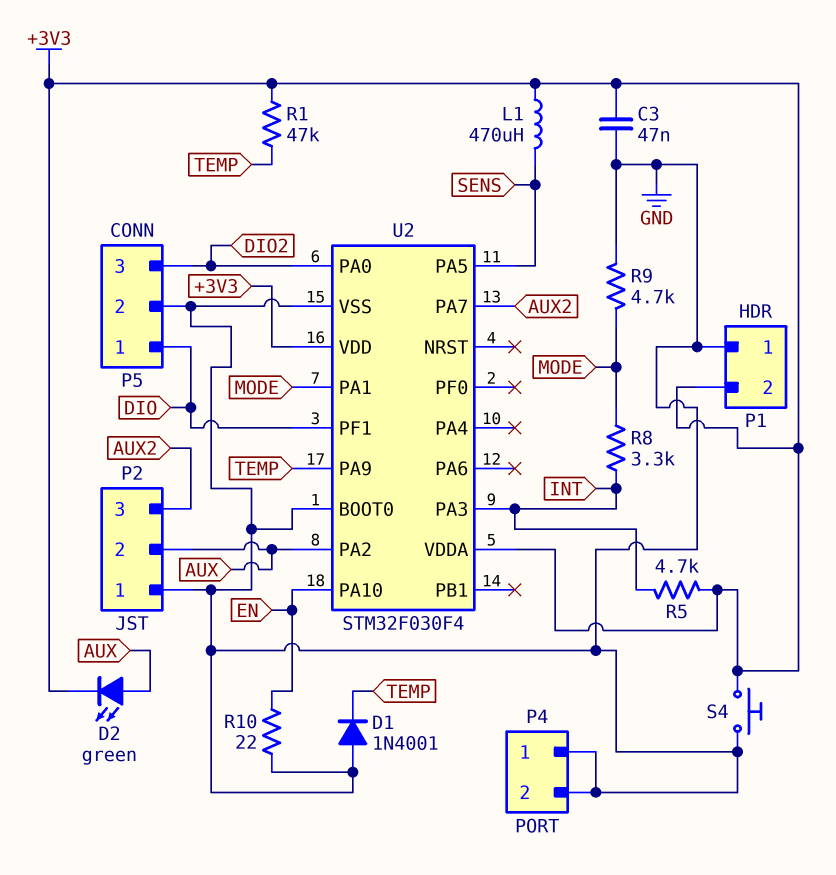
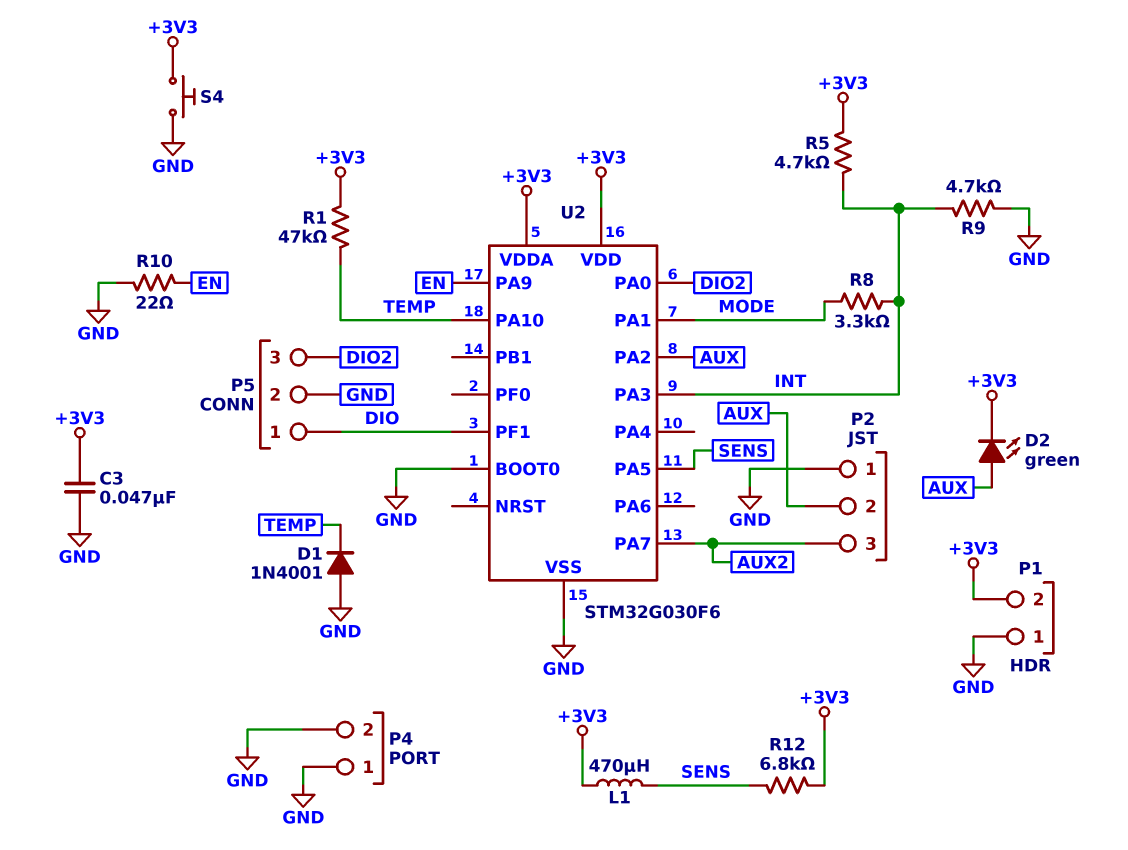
R9: 4.7k (GND, MODE) -> 4.7k (GND, INT)
R12: none -> 6.8k (+3V3, SENS)
U2: STM32F030F4 -> STM32G030F6
U2 pin PA9: TEMP -> EN
U2 pin PA10: EN -> TEMP

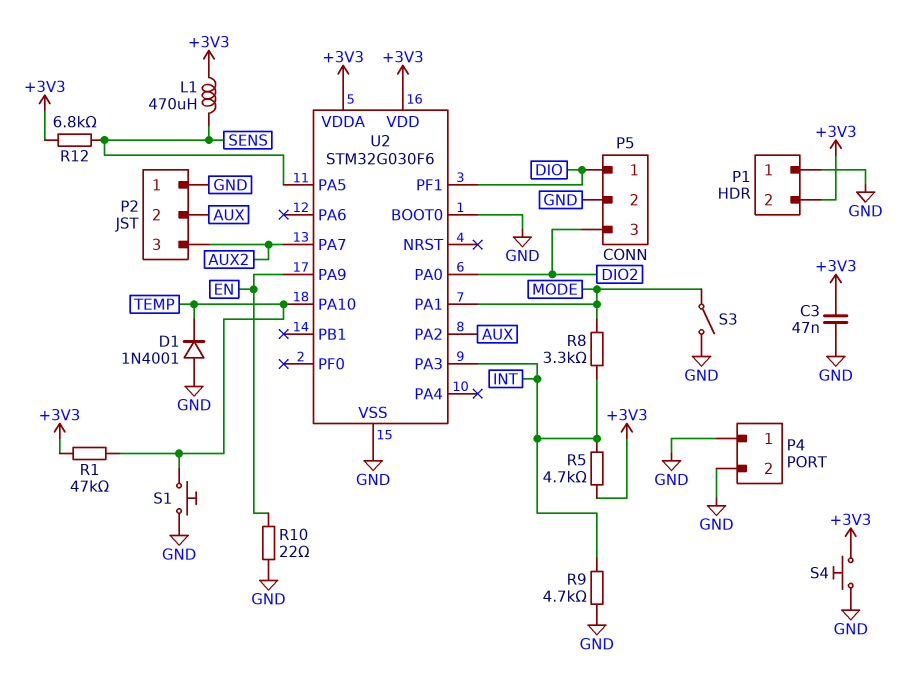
D2: LED green (A AUX, K +3V3) -> none
S1: none -> button (GND, TEMP)
S3: none -> switch (GND, MODE)

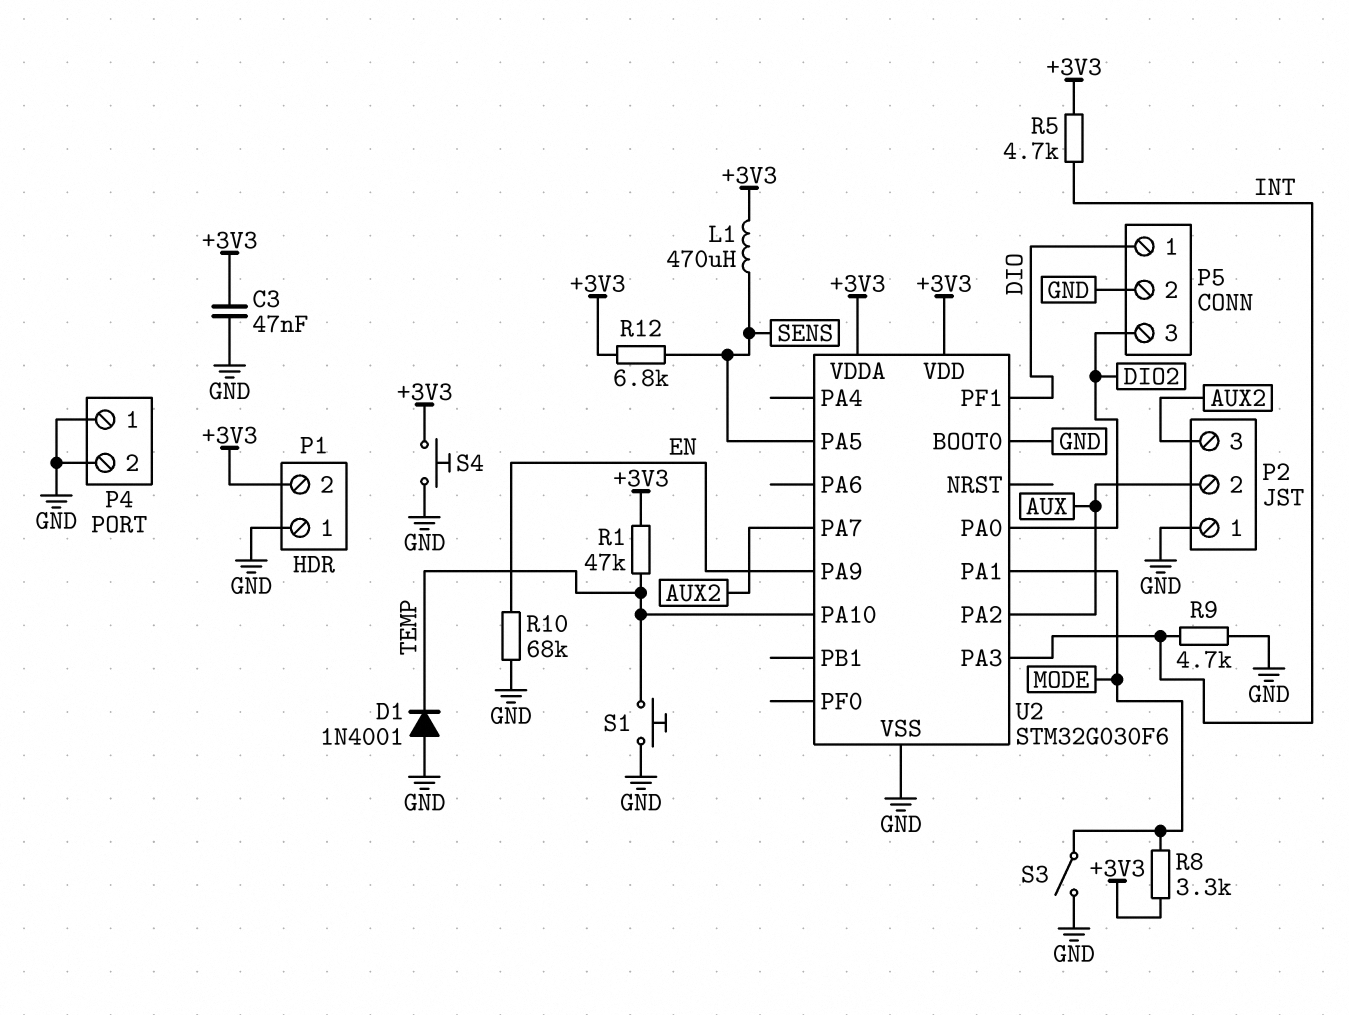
R8: 3.3k (INT, MODE) -> 3.3k (+3V3, MODE)
R10: 22 (EN, GND) -> 68k (EN, GND)

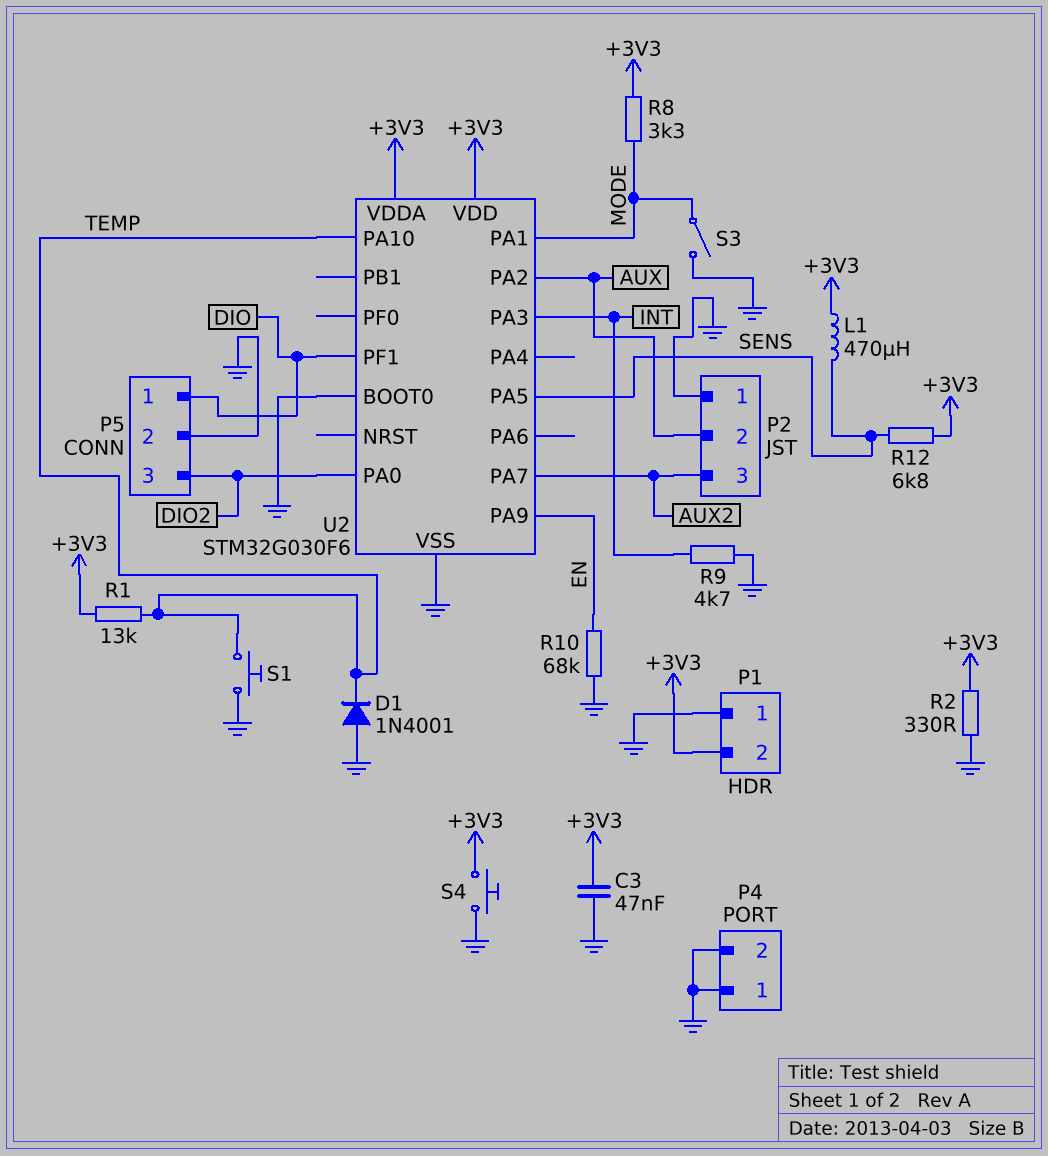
R1: 47k (+3V3, TEMP) -> 13k (+3V3, TEMP)
R2: none -> 330 (+3V3, GND)
R5: 4.7k (+3V3, INT) -> none

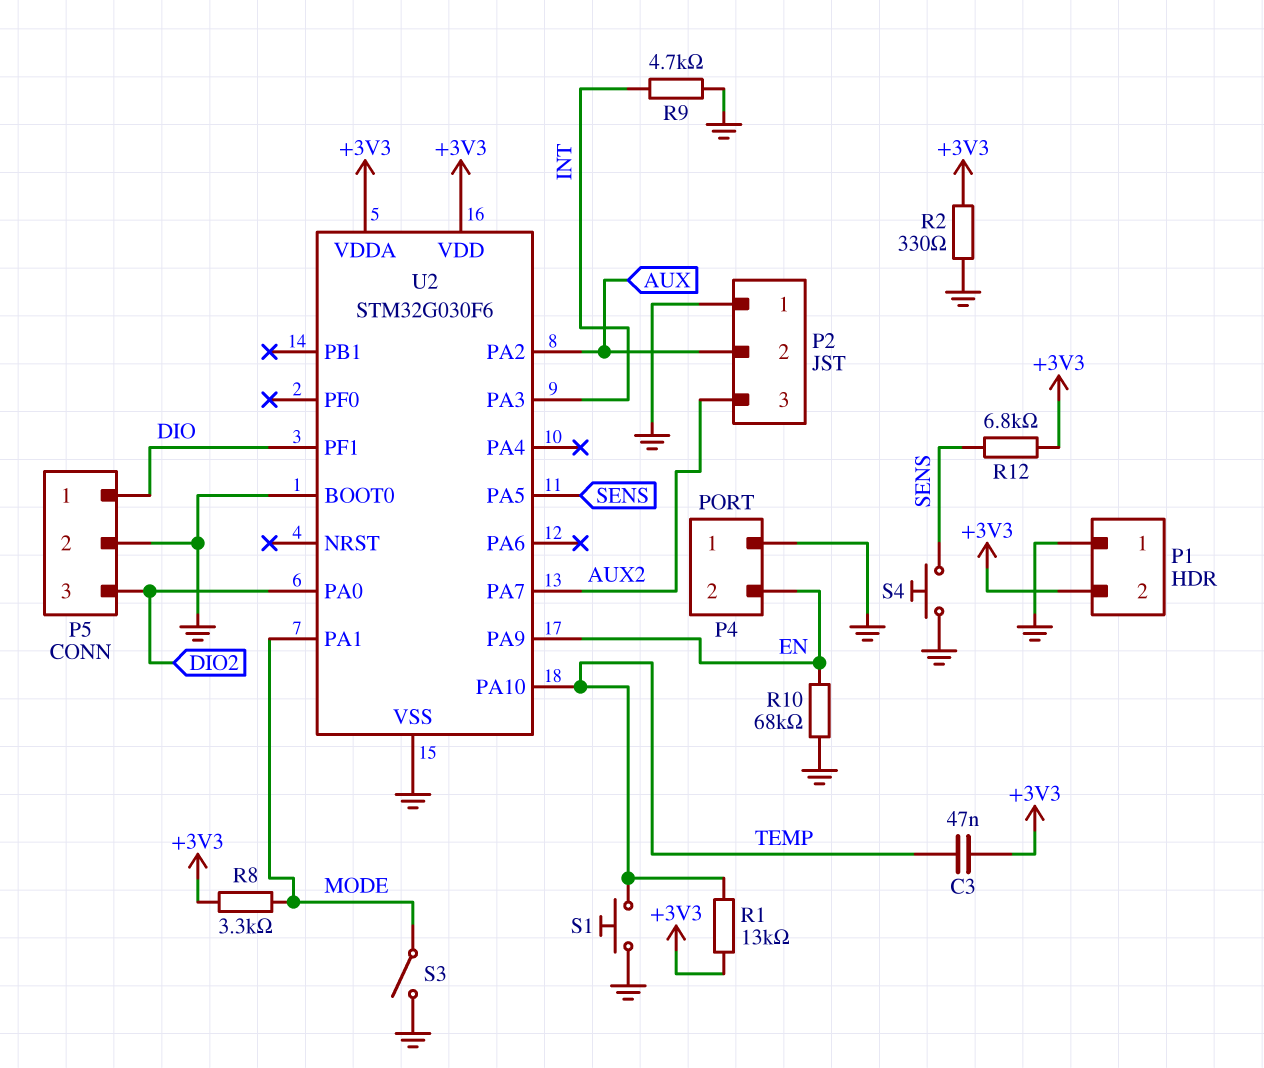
C3: 47nF (+3V3, GND) -> 47nF (+3V3, TEMP)
D1: diode 1N4001 (A GND, K TEMP) -> none
L1: 470uH (+3V3, SENS) -> none
P4 pin 2: GND -> EN
S4: button (+3V3, GND) -> button (GND, SENS)

